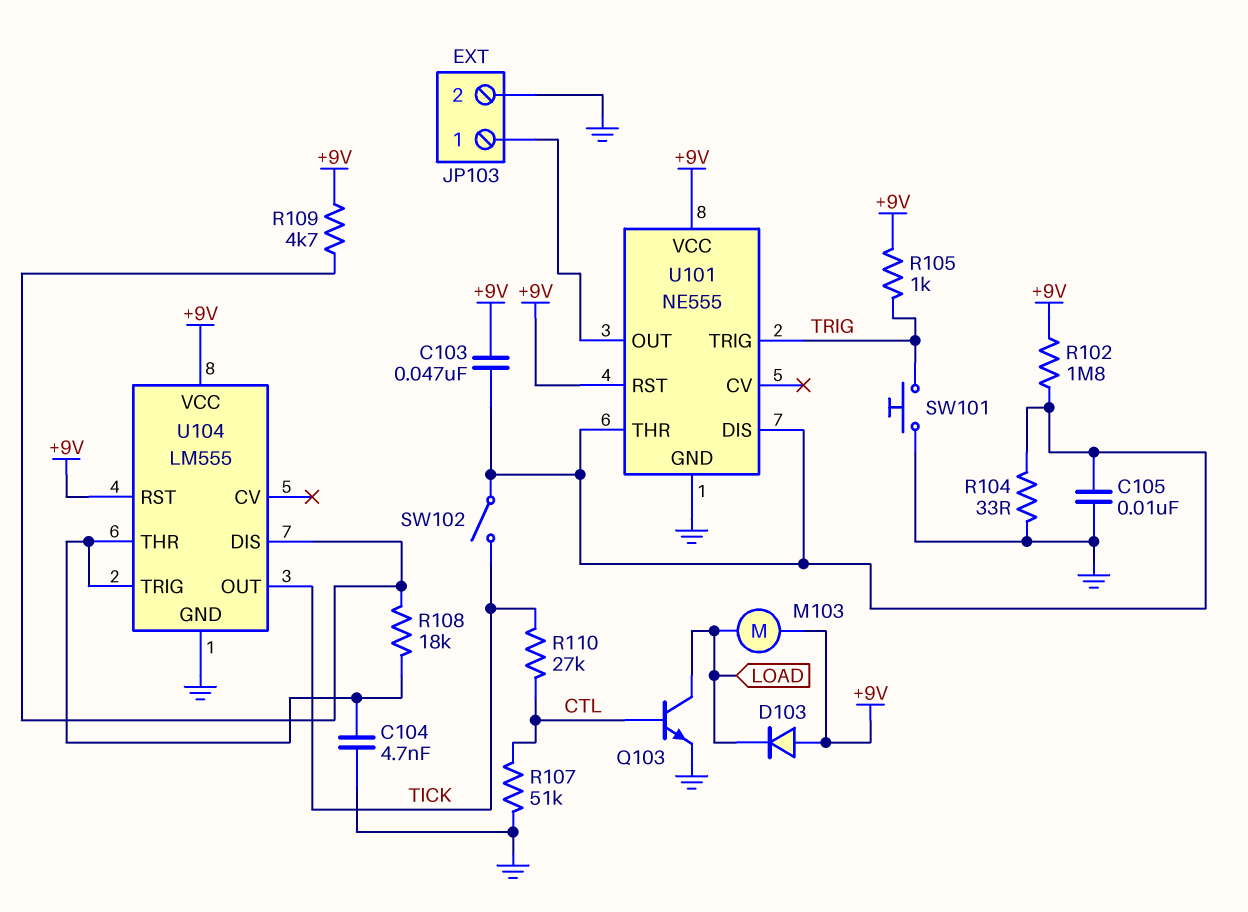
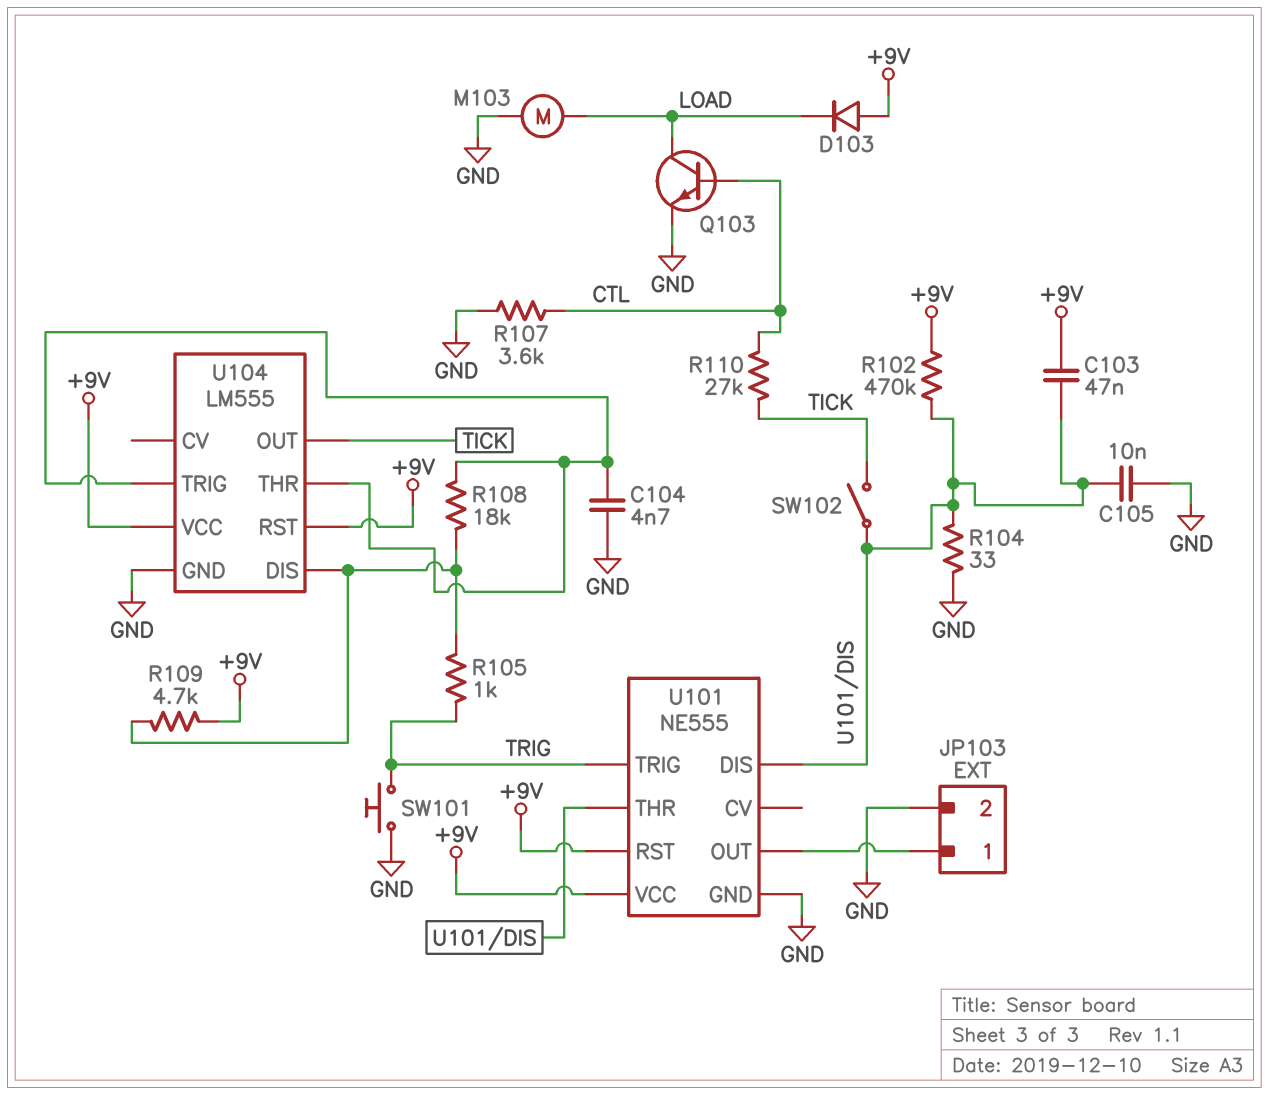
M103: motor (+9V, LOAD) -> motor (GND, LOAD)
R102: 1.8M (+9V, U101/DIS) -> 470k (+9V, U101/DIS)
R105: 1k (+9V, TRIG) -> 1k (TRIG, U104/DIS)
R107: 51k (CTL, GND) -> 3.6k (CTL, GND)

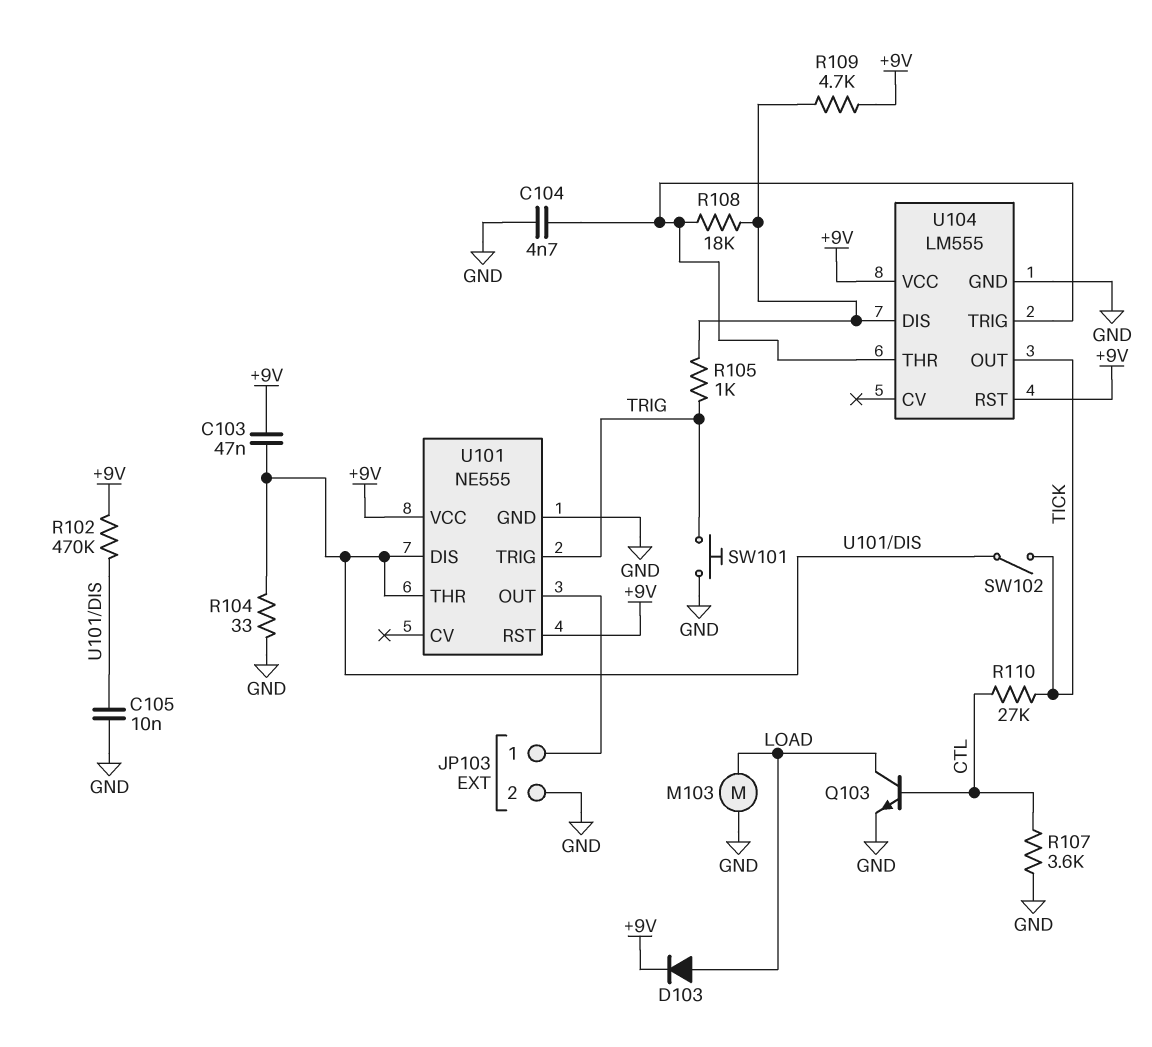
D103: diode (A +9V, K LOAD) -> diode (A LOAD, K +9V)

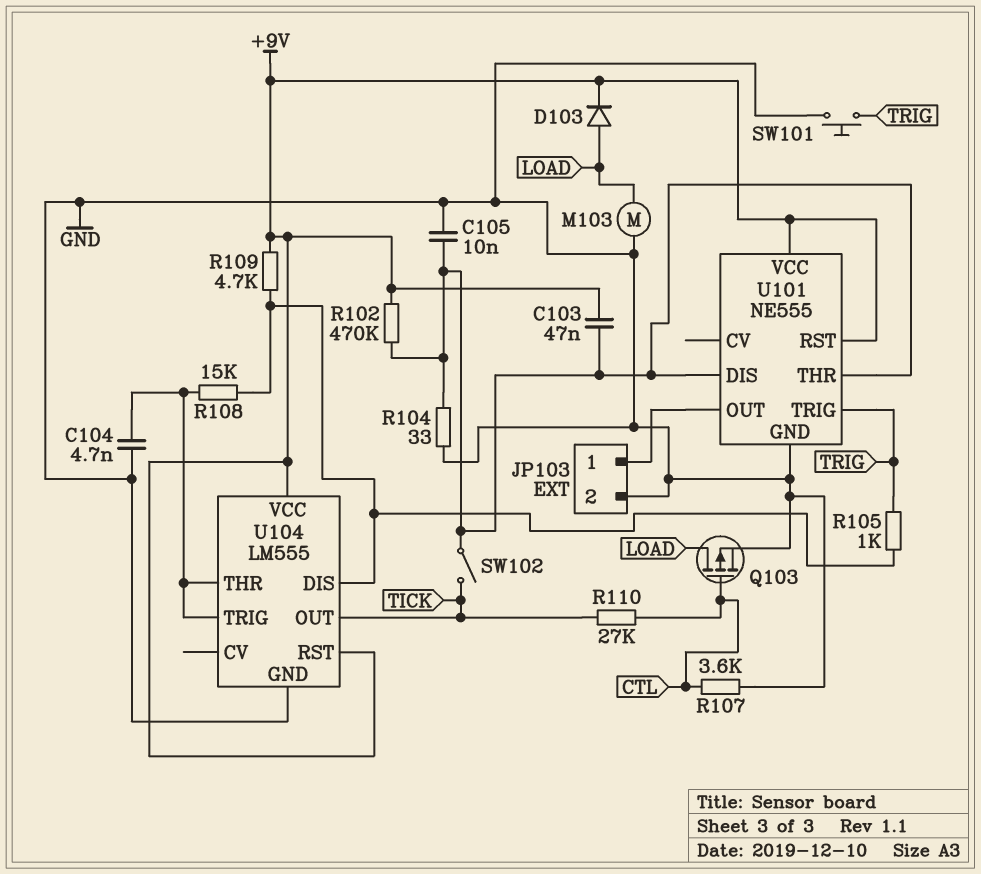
Q103: NPN (B CTL, C LOAD, E GND) -> PMOS (G CTL, D LOAD, S GND)
R108: 18k (U104/DIS, U104/THR) -> 15k (U104/DIS, U104/THR)

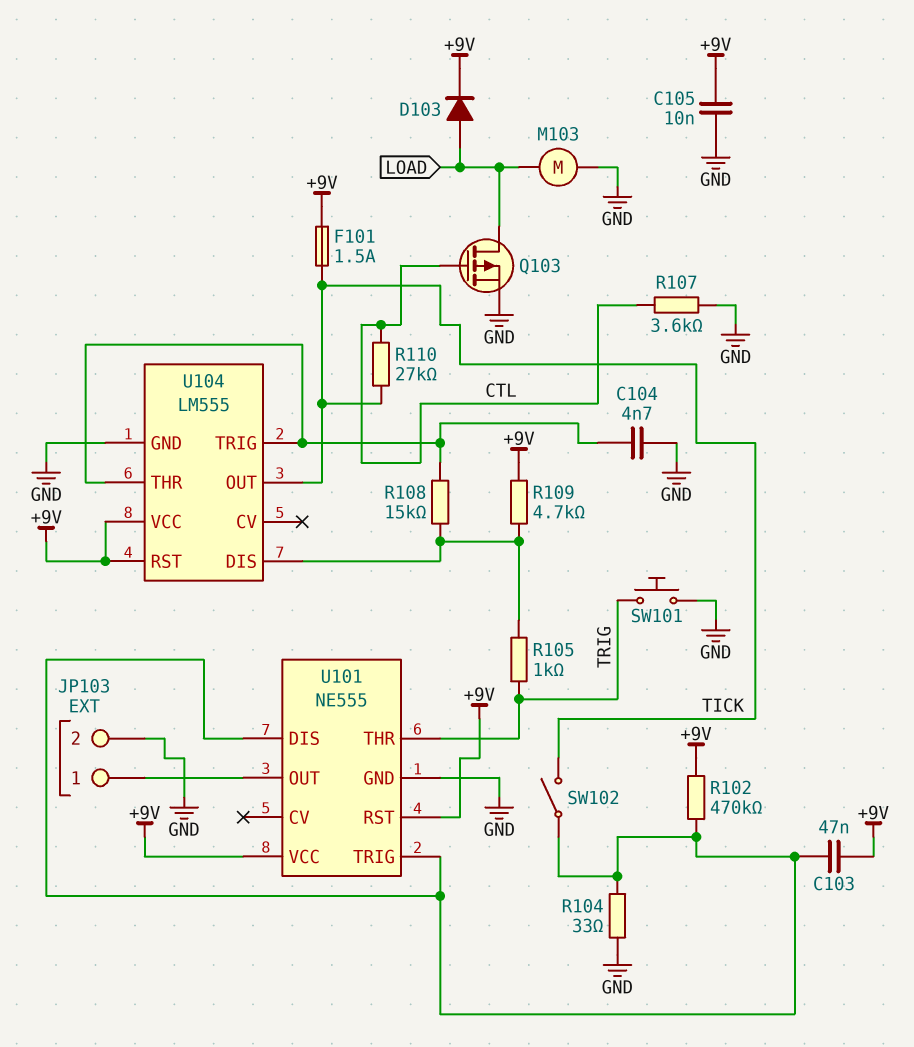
C105: 10nF (GND, U101/DIS) -> 10nF (+9V, GND)
F101: none -> 1.5A (+9V, TICK)
U101 pin THR: U101/DIS -> TRIG
U101 pin TRIG: TRIG -> U101/DIS

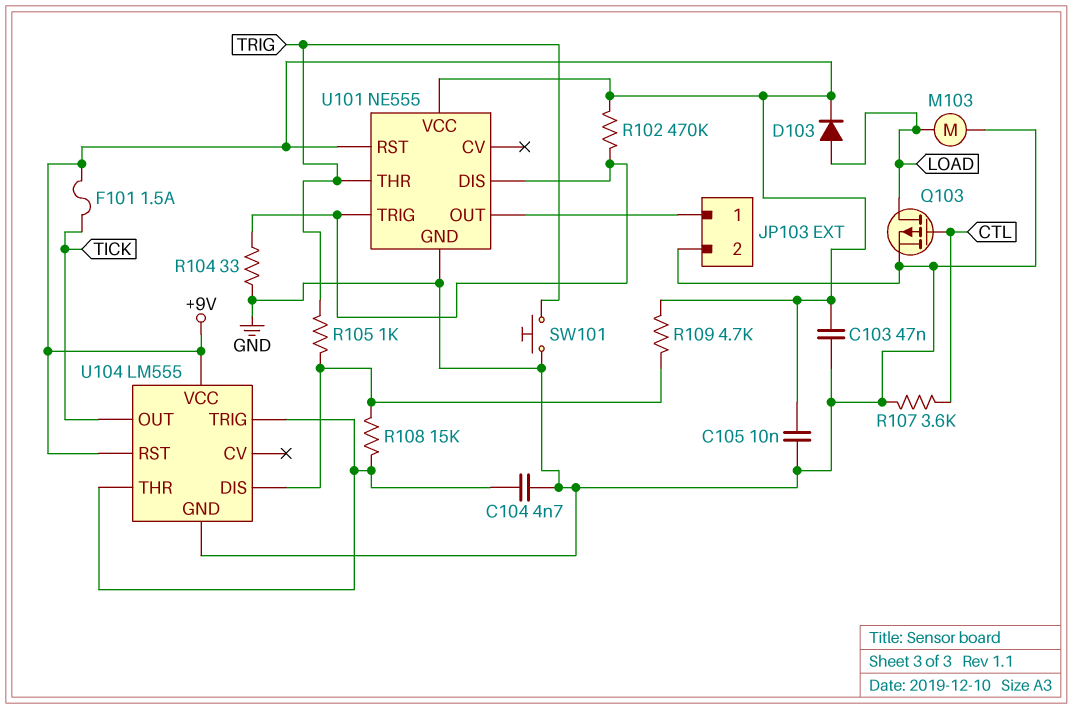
C103: 47nF (+9V, U101/DIS) -> 47nF (+9V, GND)
R110: 27k (CTL, TICK) -> none
SW102: switch (TICK, U101/DIS) -> none

